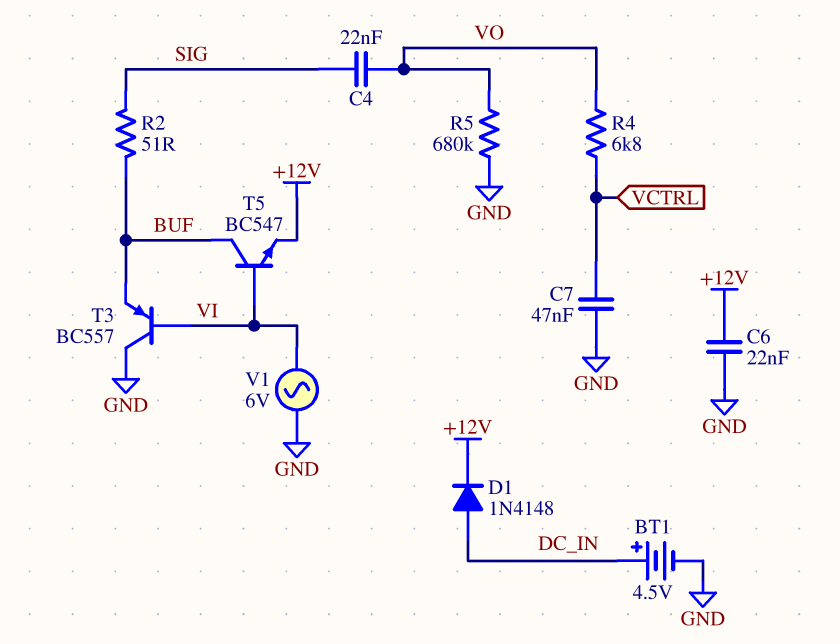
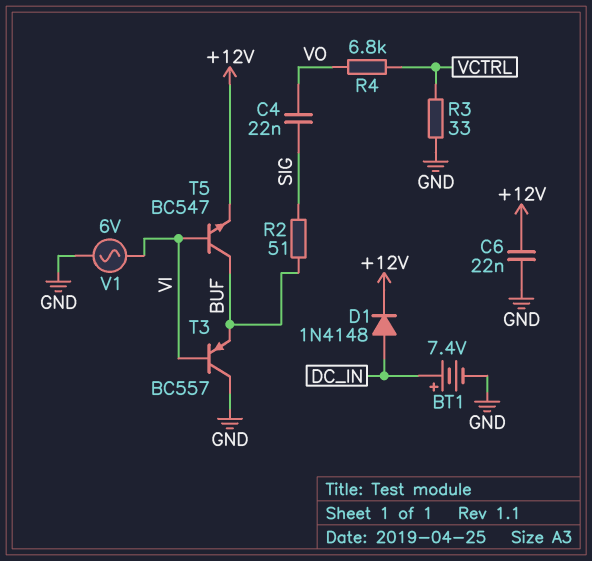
BT1: 4.5V (plus DC_IN, minus GND) -> 7.4V (plus DC_IN, minus GND)
C7: 47nF (GND, VCTRL) -> none
R3: none -> 33 (GND, VCTRL)
R5: 680k (GND, VO) -> none

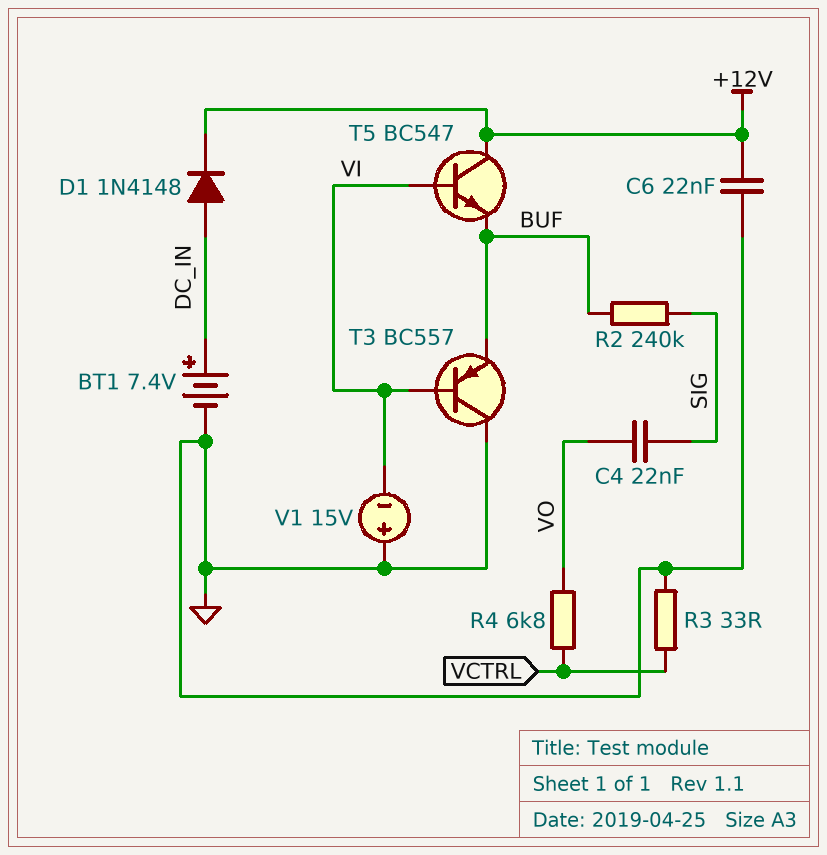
R2: 51 (BUF, SIG) -> 240k (BUF, SIG)
T5: NPN BC547 (B VI, C BUF, E +12V) -> NPN BC547 (B VI, C +12V, E BUF)
V1: AC 6V (GND, VI) -> 15V (plus GND, minus VI)

